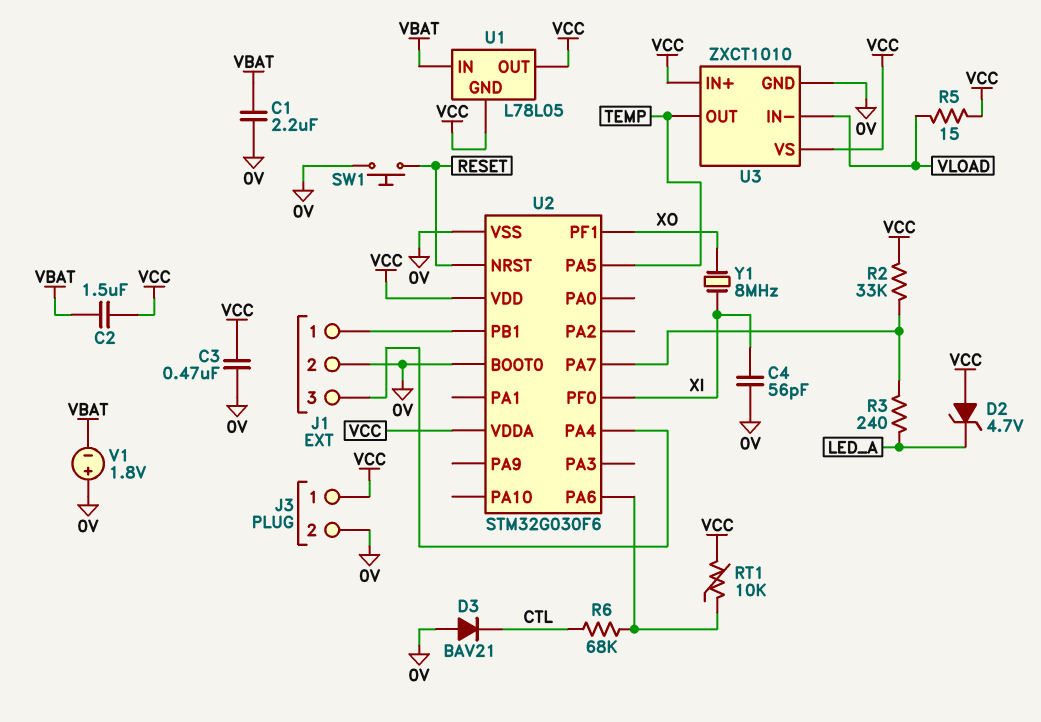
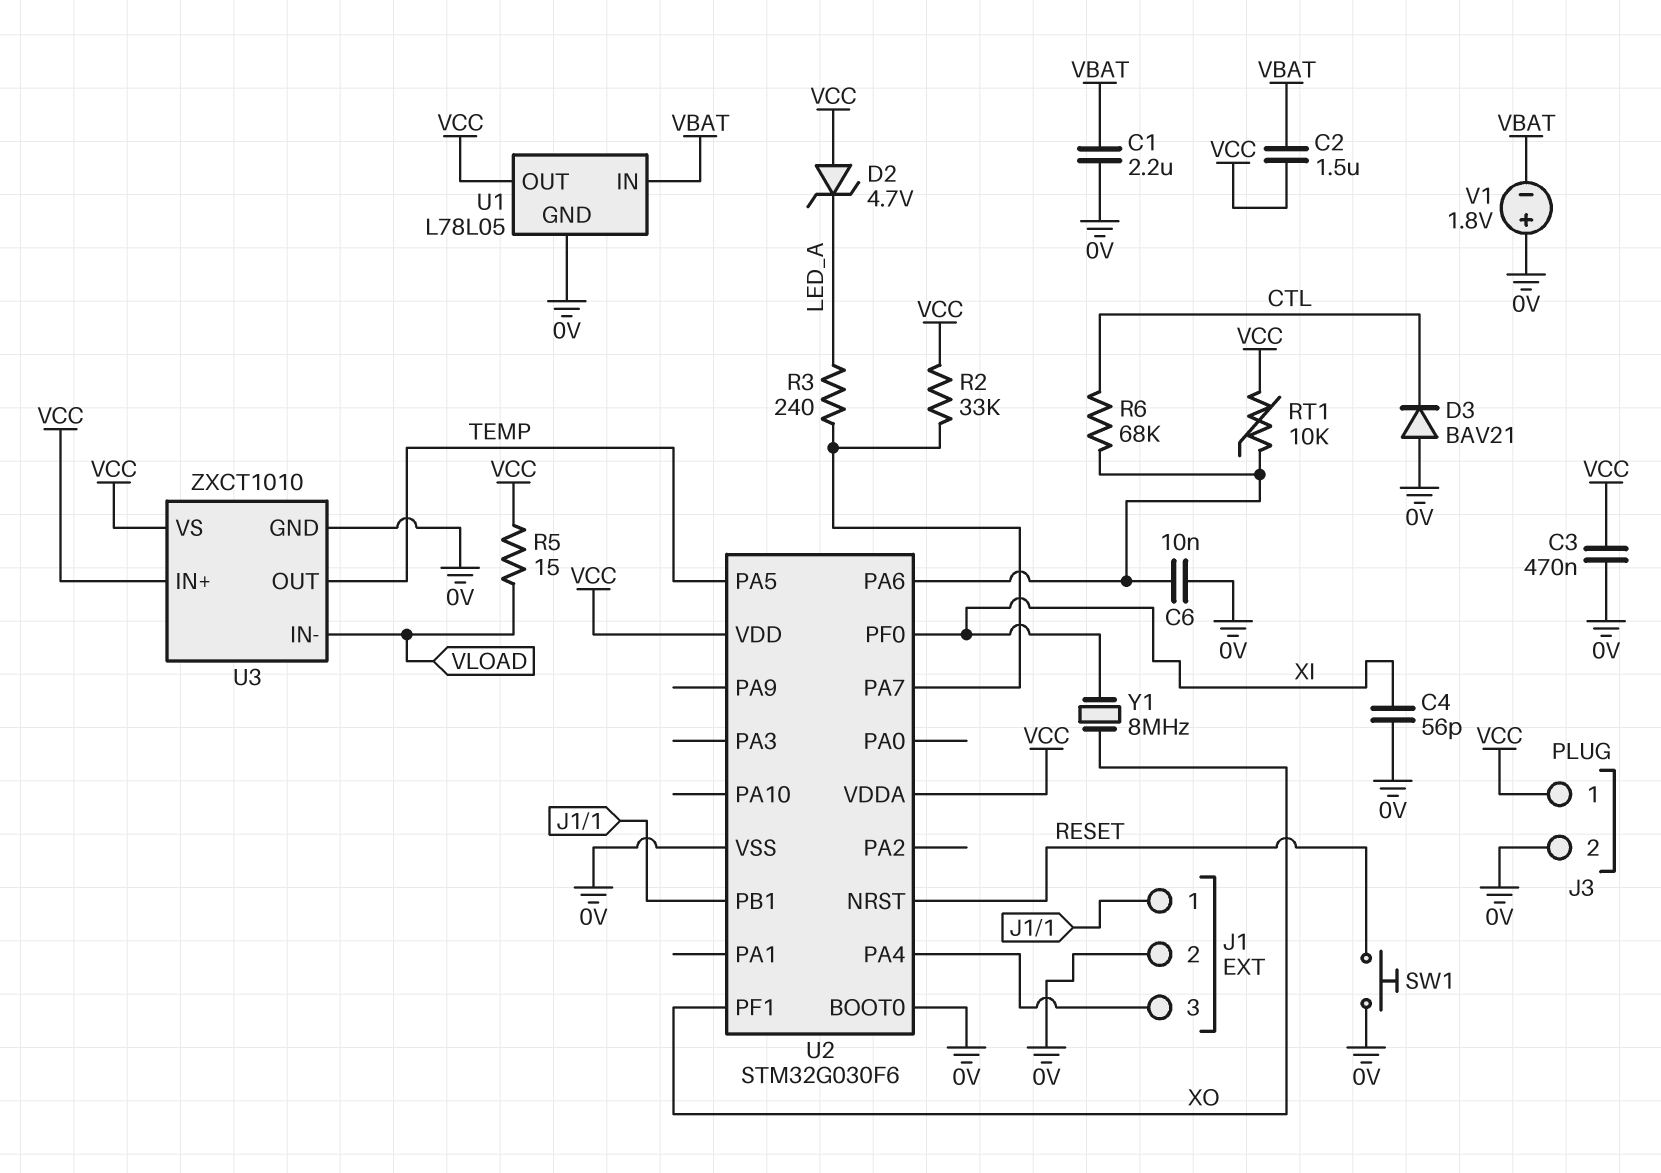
C6: none -> 10nF (0V, U2/PA6)
U1 pin GND: VCC -> 0V

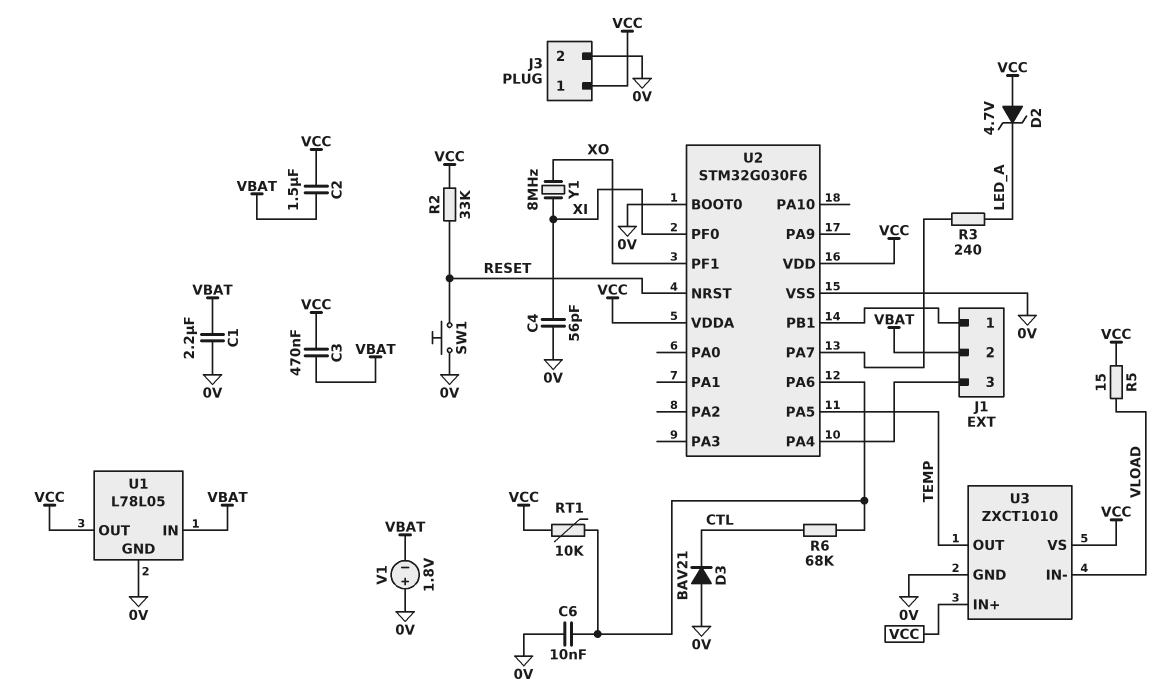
C3: 470nF (0V, VCC) -> 470nF (VBAT, VCC)
J1 pin 2: 0V -> VBAT
R2: 33k (U2/PA7, VCC) -> 33k (RESET, VCC)

